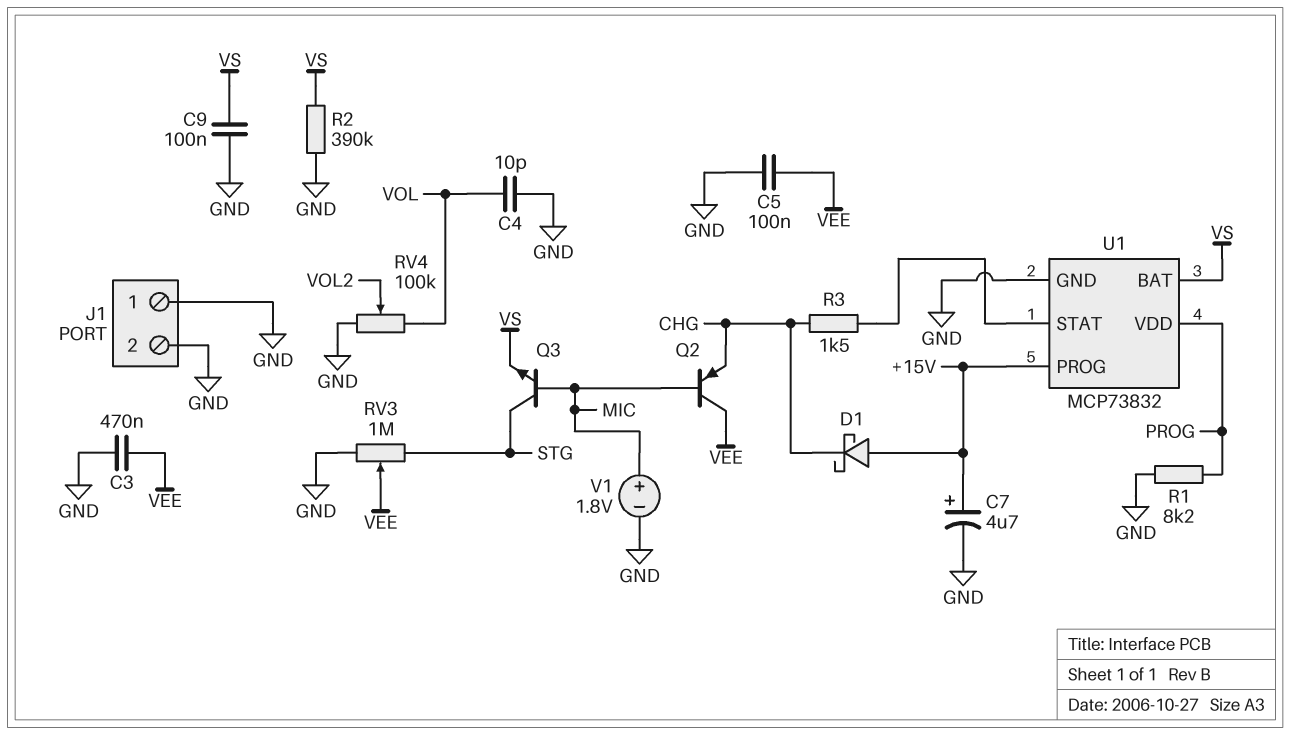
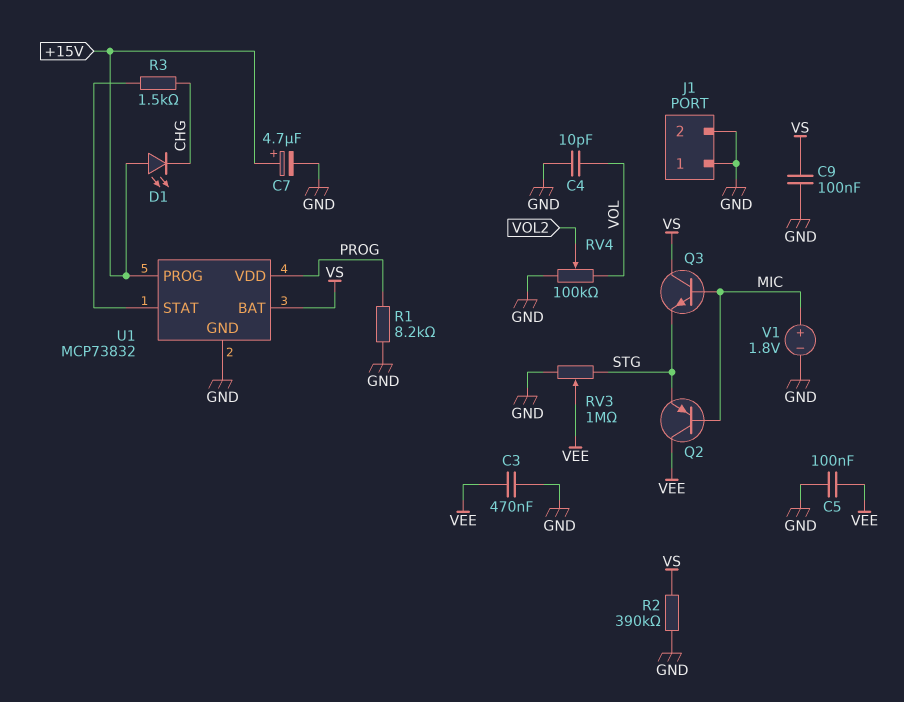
D1: schottky (A +15V, K CHG) -> LED (A +15V, K CHG)
Q2: PNP (B MIC, C VEE, E CHG) -> PNP (B MIC, C VEE, E STG)
Q3: NPN (B MIC, C STG, E VS) -> NPN (B MIC, C VS, E STG)

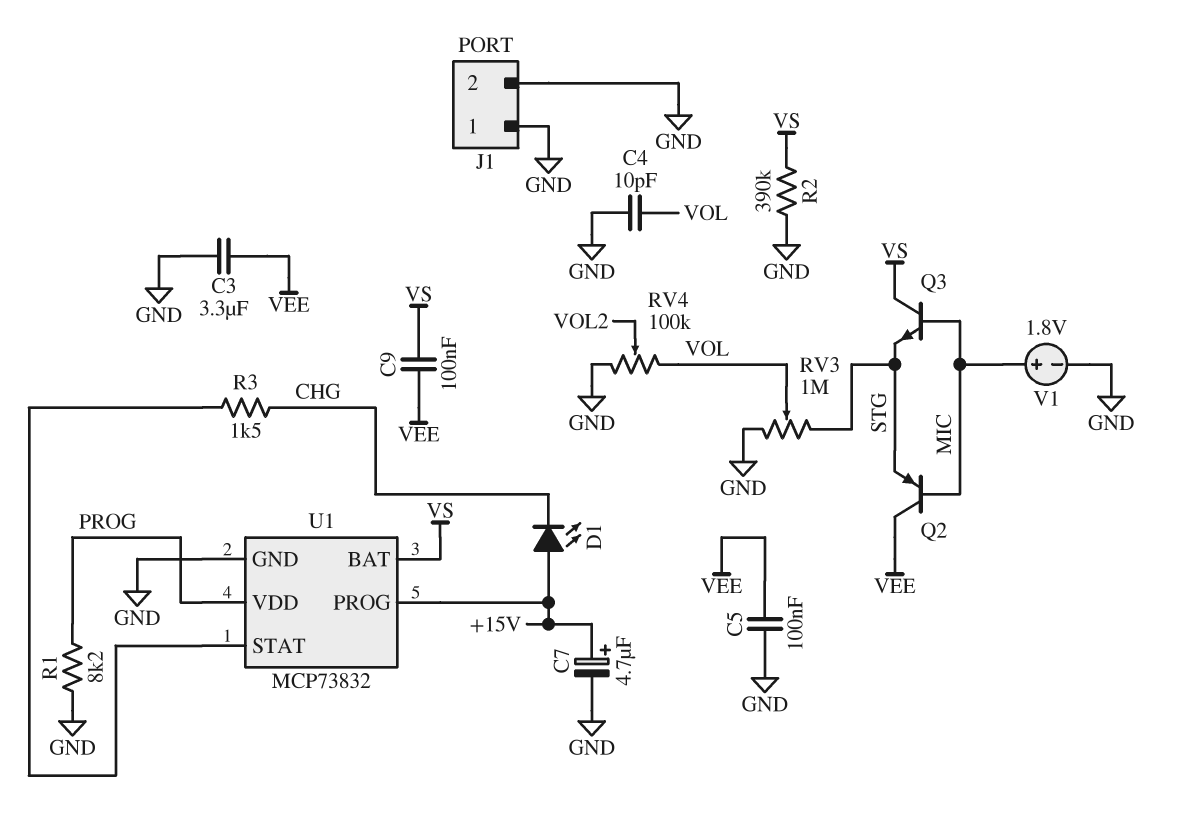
C3: 470nF (GND, VEE) -> 3.3uF (GND, VEE)
C9: 100nF (GND, VS) -> 100nF (VEE, VS)
RV3: 1M (GND, STG, wiper VEE) -> 1M (GND, STG, wiper VOL)

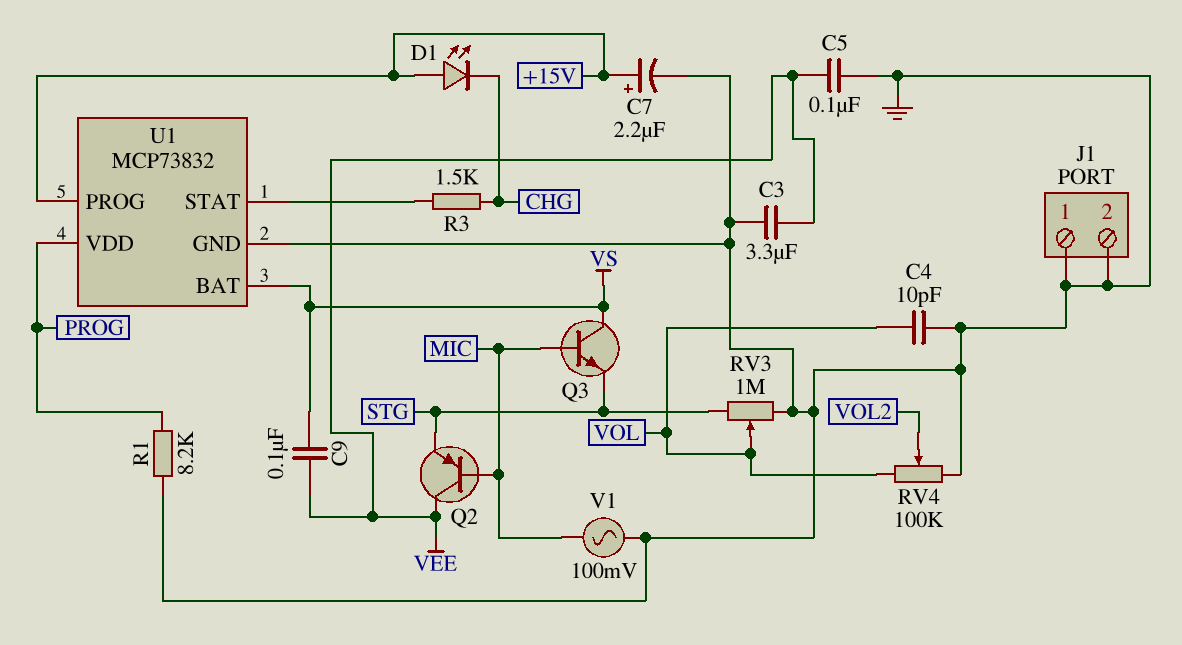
C7: 4.7uF (plus +15V, minus GND) -> 2.2uF (plus +15V, minus GND)
R2: 390k (GND, VS) -> none
V1: 1.8V (plus MIC, minus GND) -> AC 100mV (GND, MIC)

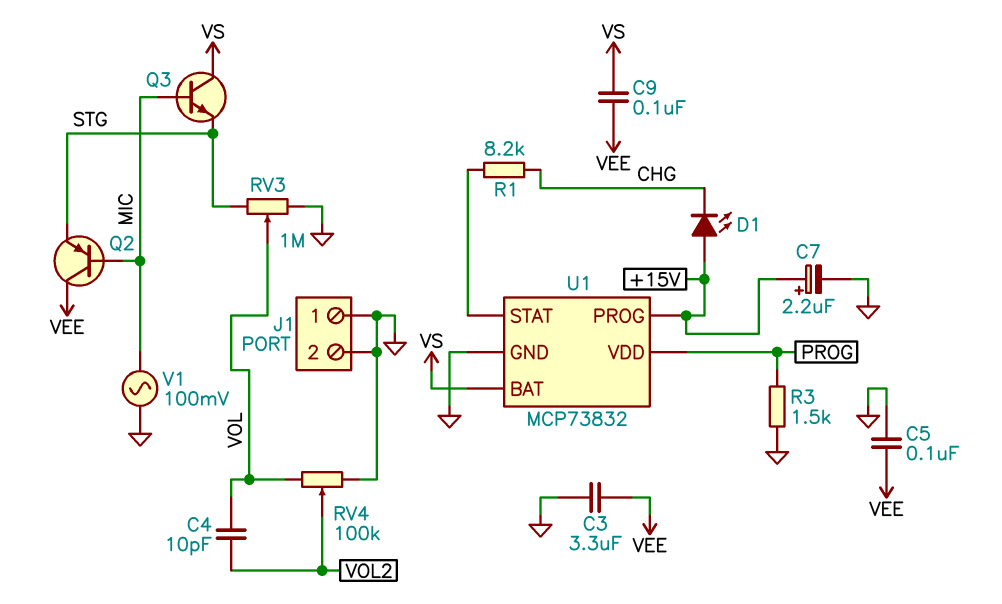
C4: 10pF (GND, VOL) -> 10pF (VOL, VOL2)
R1: 8.2k (GND, PROG) -> 8.2k (CHG, U1/STAT)
R3: 1.5k (CHG, U1/STAT) -> 1.5k (GND, PROG)

